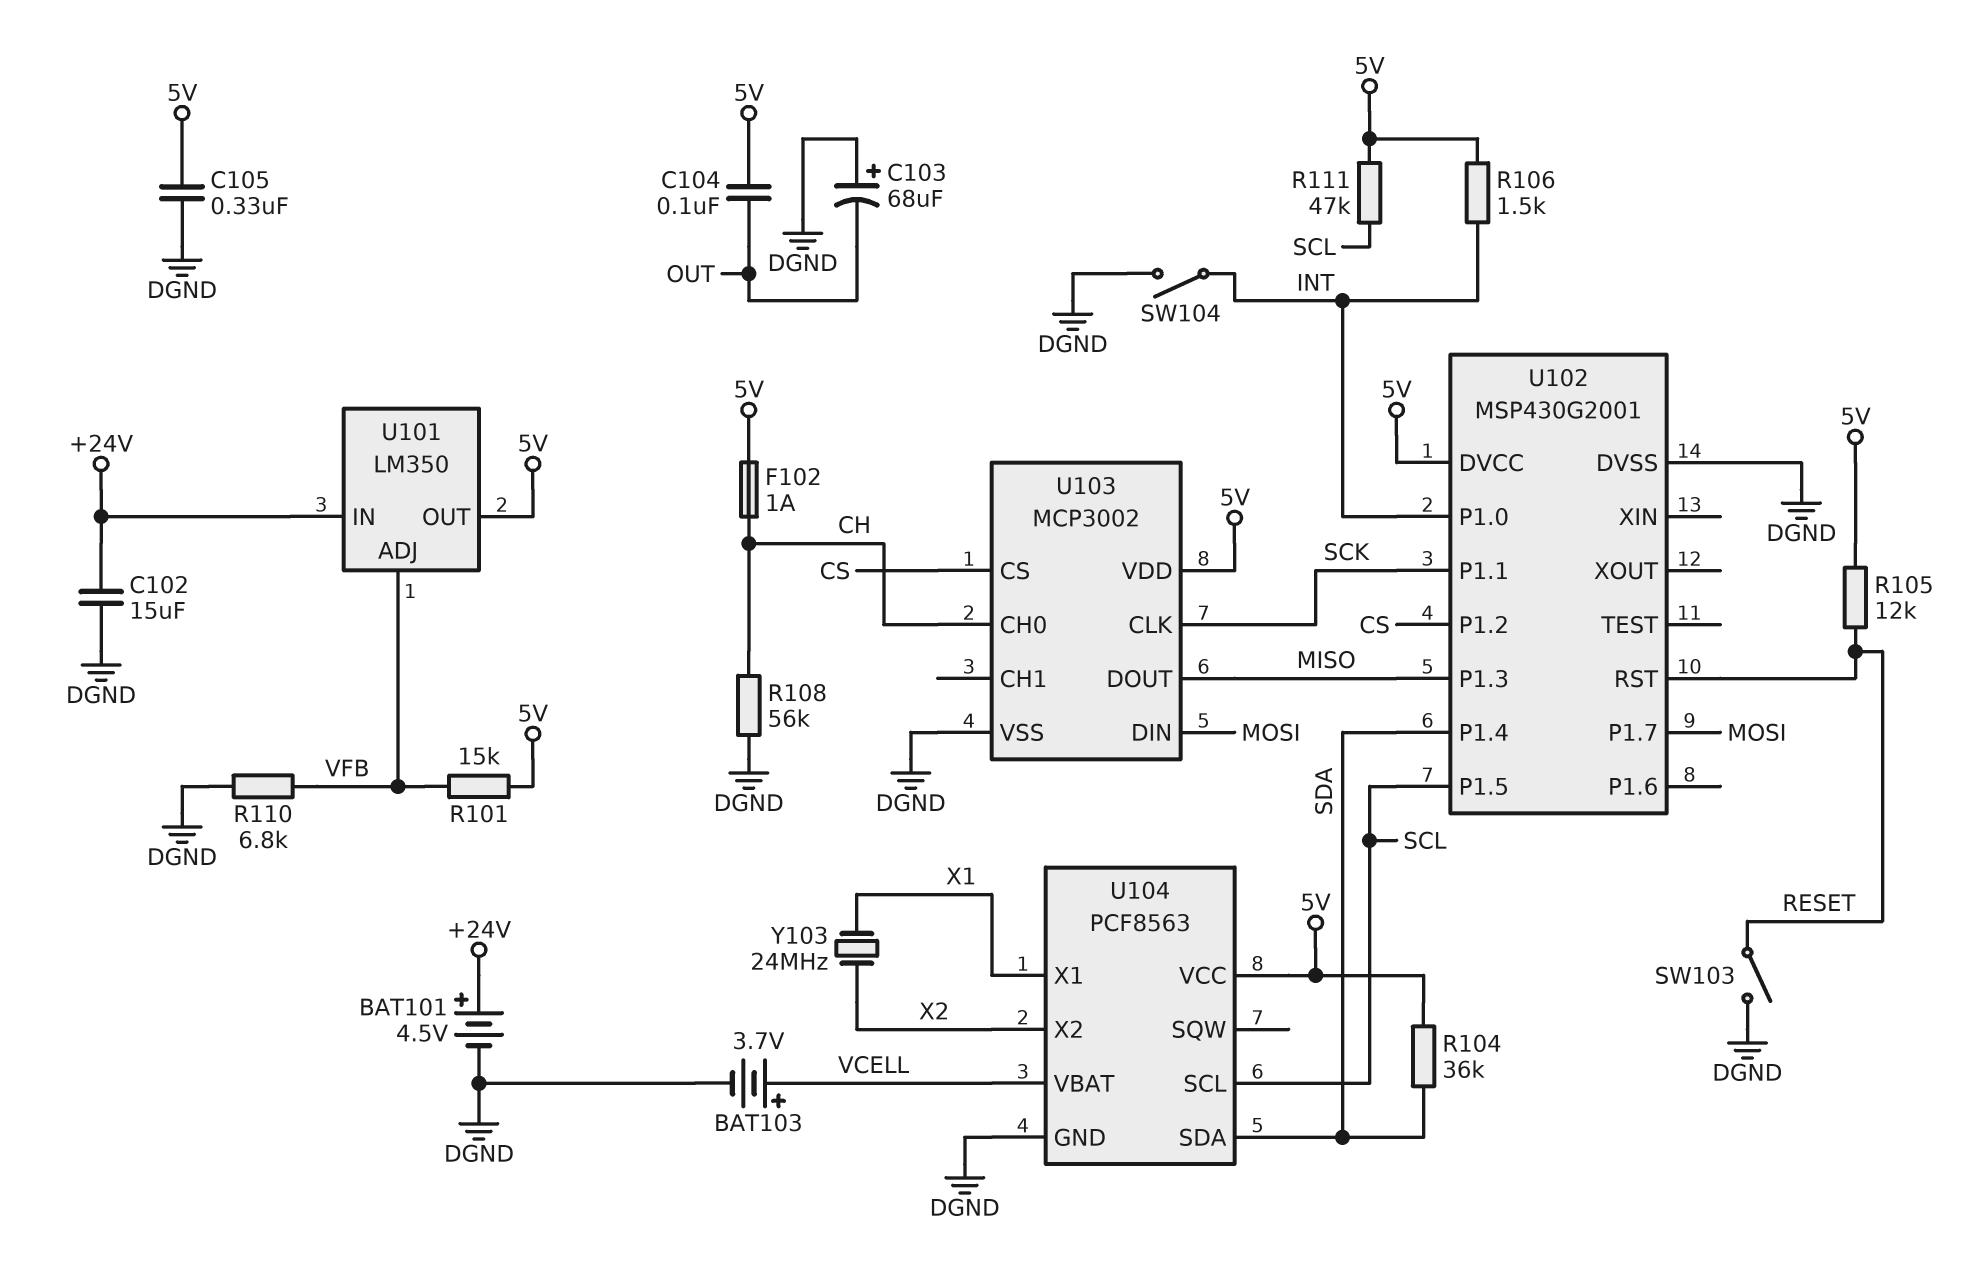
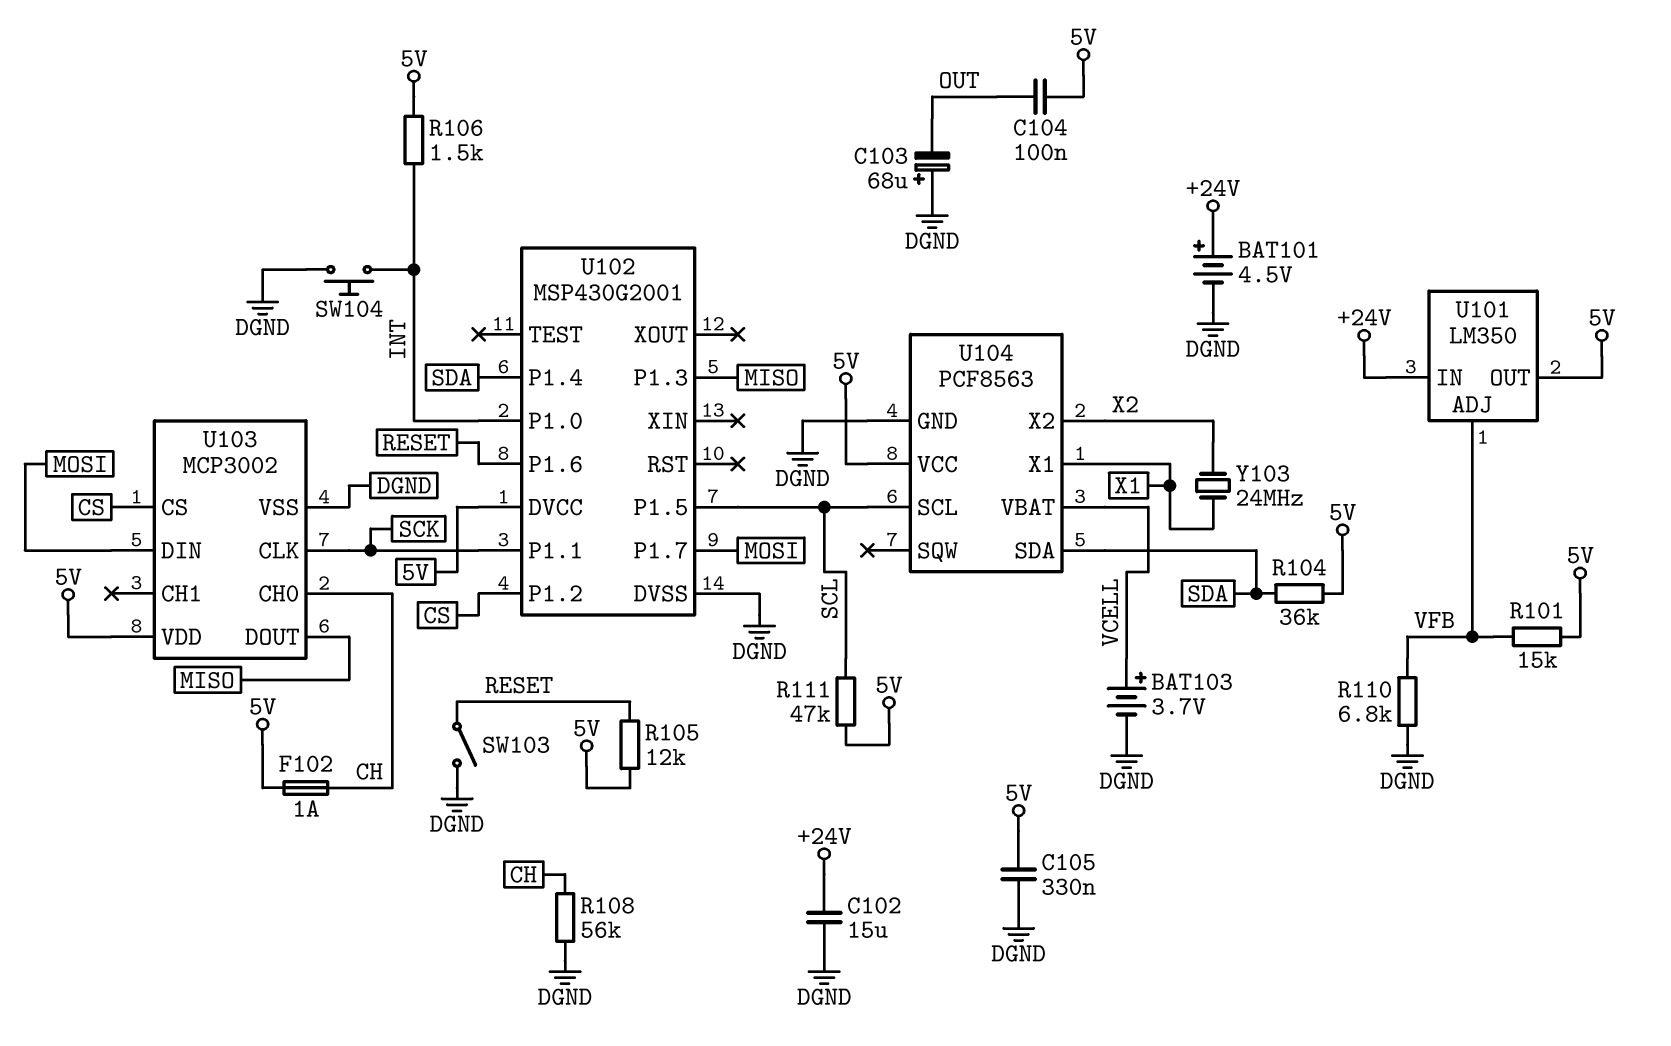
SW104: switch (DGND, INT) -> button (DGND, INT)
U102 pin P1.6: none -> RESET
U102 pin RST: RESET -> none

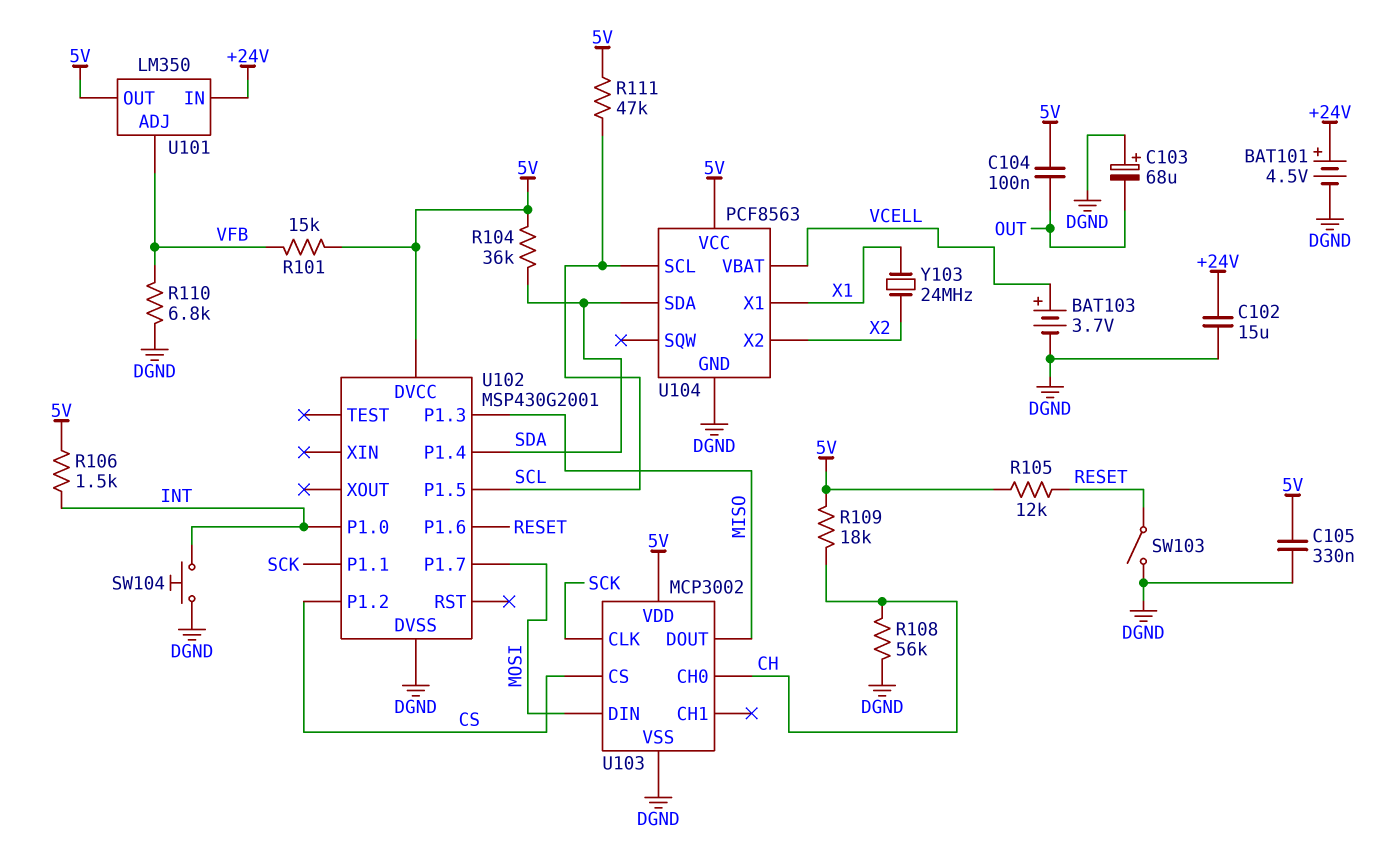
F102: 1A (5V, CH) -> none
R109: none -> 18k (5V, CH)

